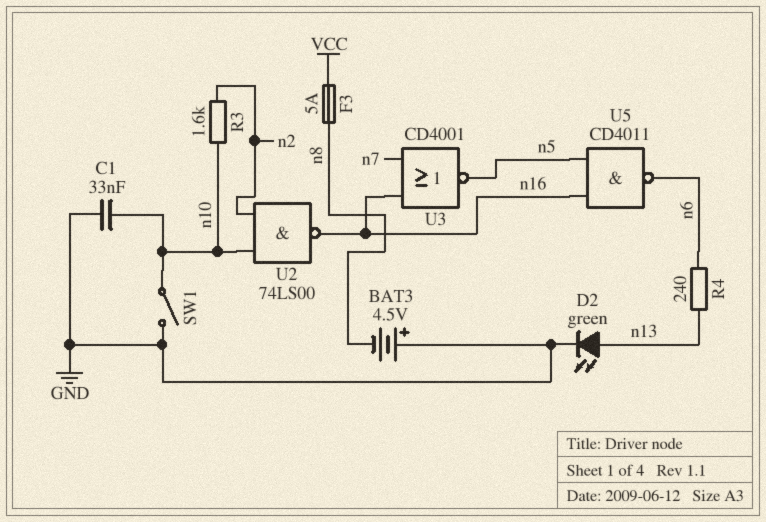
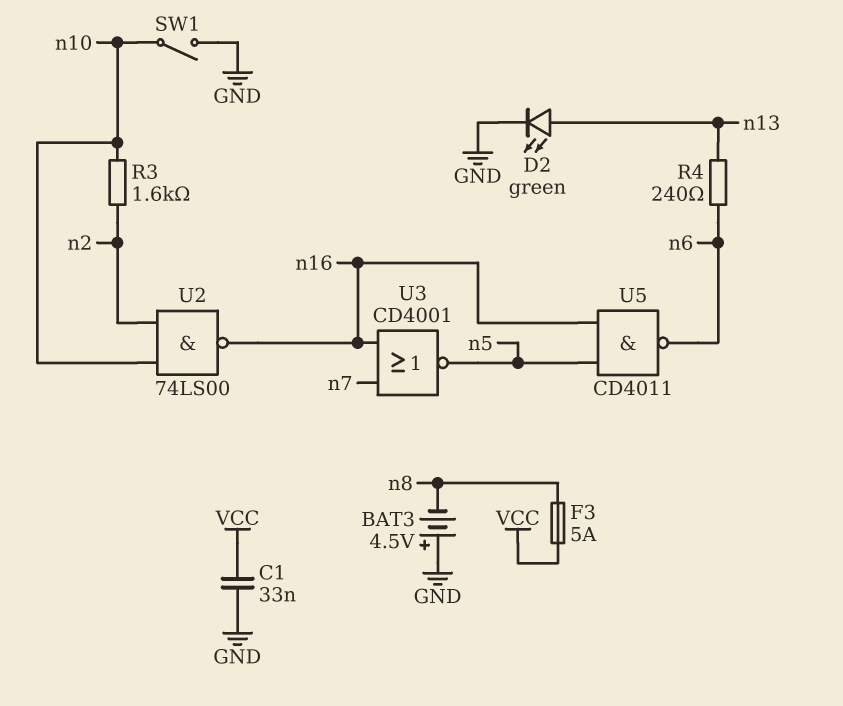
C1: 33nF (GND, n10) -> 33nF (GND, VCC)

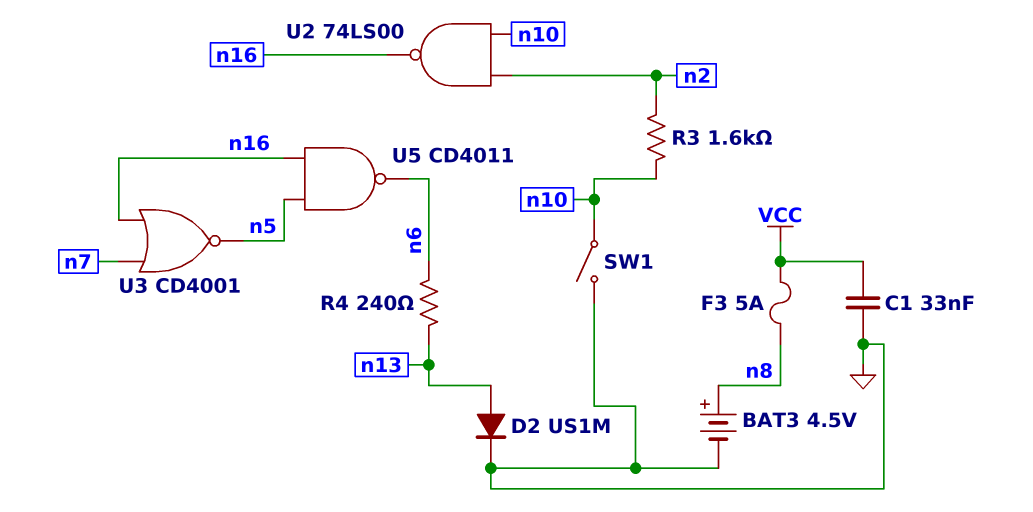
BAT3: 4.5V (plus GND, minus n8) -> 4.5V (plus n8, minus GND)
D2: LED green (A n13, K GND) -> diode US1M (A n13, K GND)

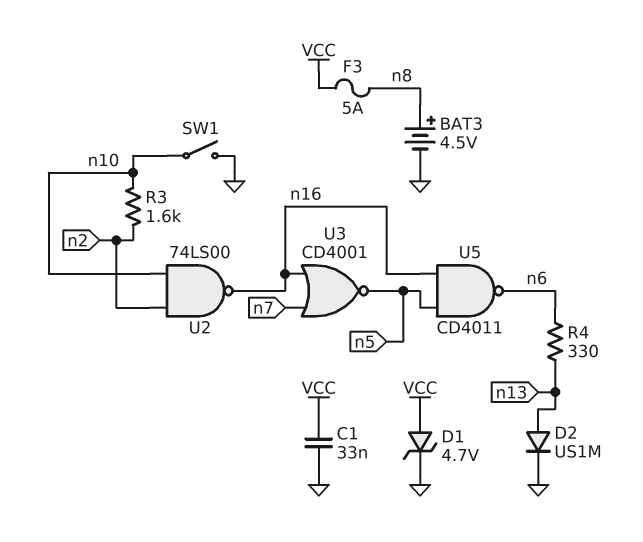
D1: none -> zener 4.7V (A VCC, K GND)
R4: 240 (n6, n13) -> 330 (n6, n13)

